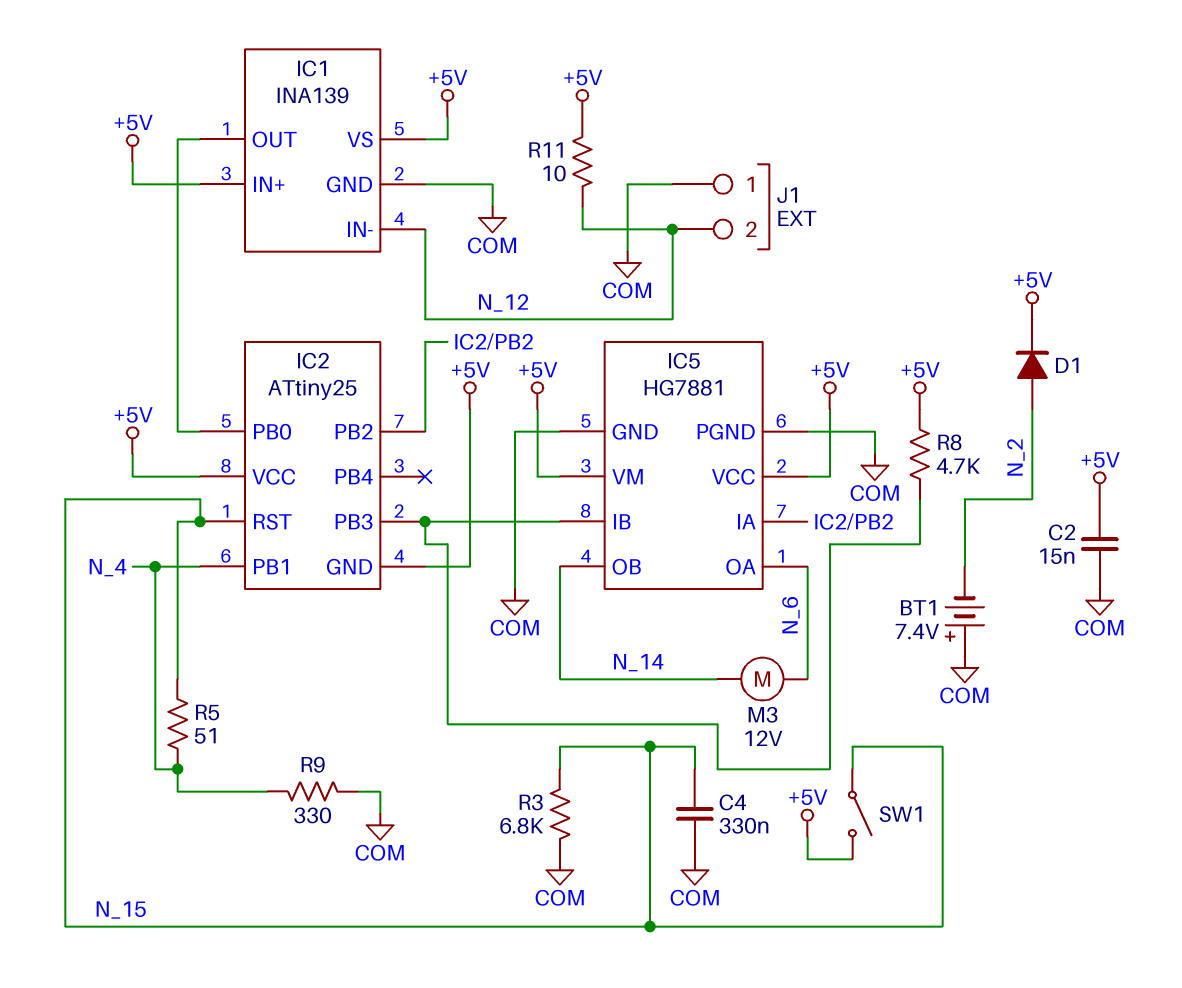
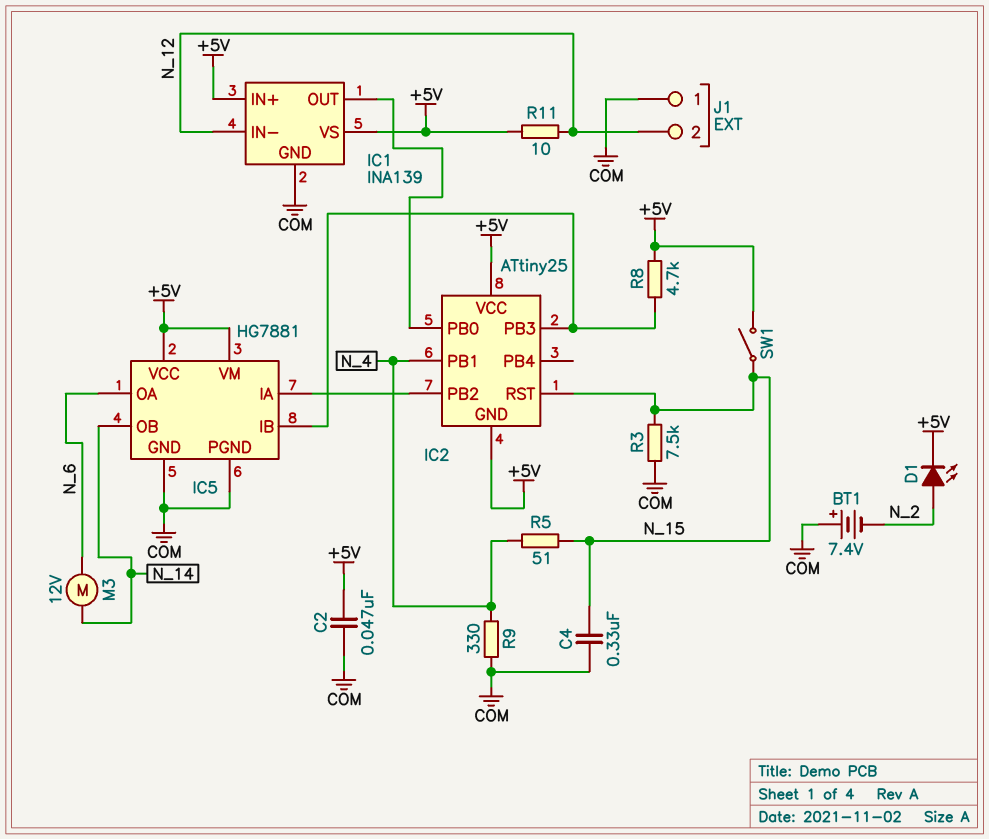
C2: 15nF (+5V, COM) -> 47nF (+5V, COM)
D1: diode (A N_2, K +5V) -> LED (A N_2, K +5V)
R3: 6.8k (COM, N_15) -> 7.5k (COM, N_15)

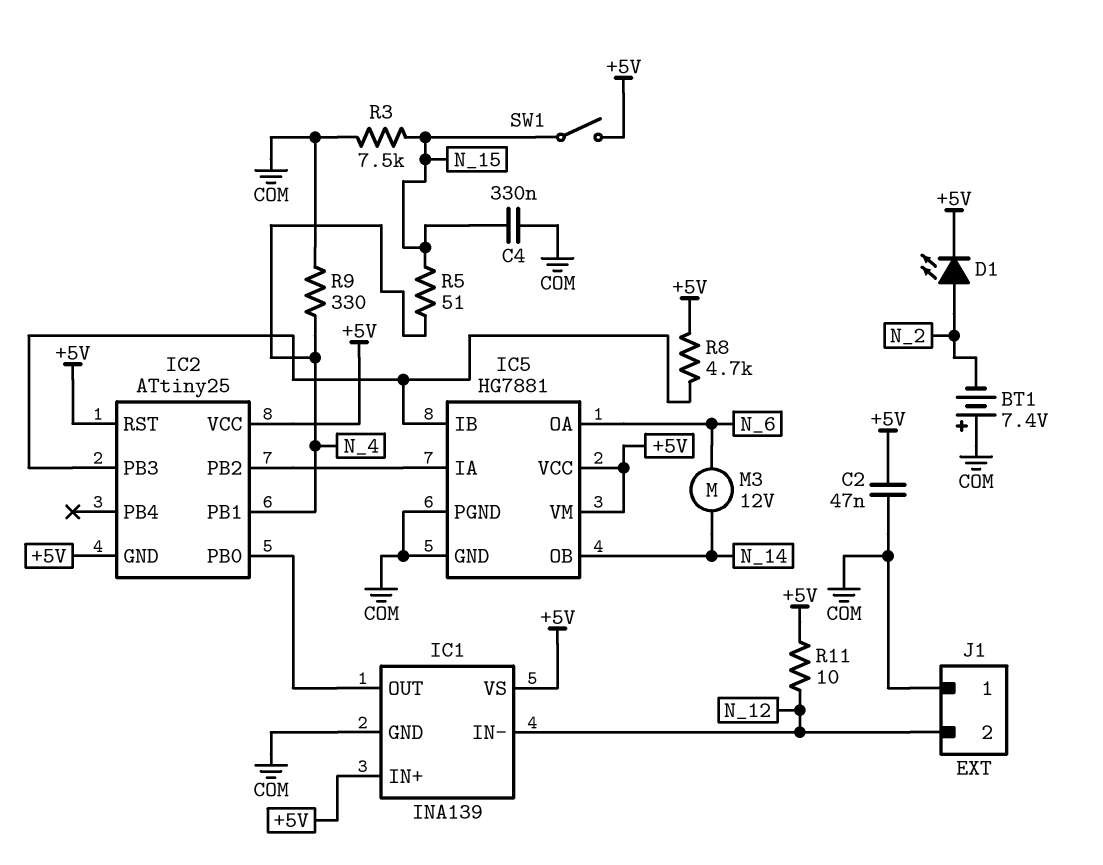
IC2 pin RST: N_15 -> +5V

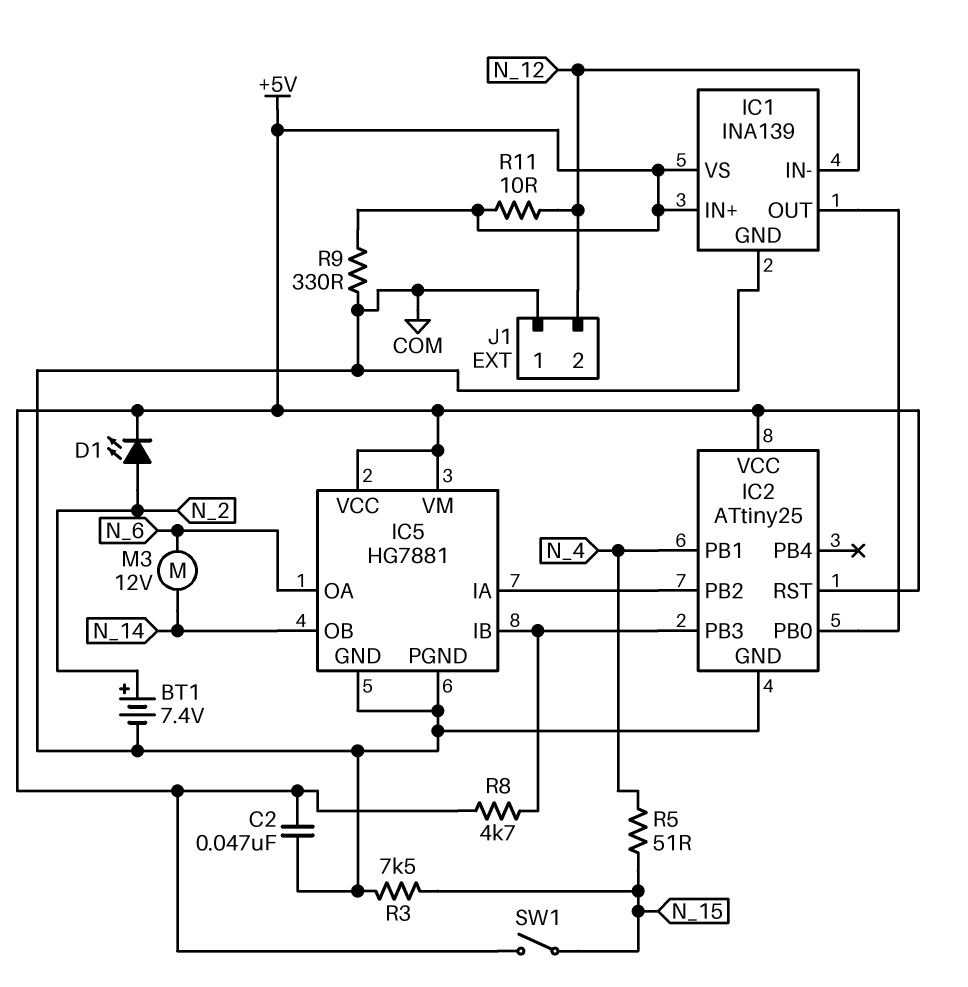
BT1: 7.4V (plus COM, minus N_2) -> 7.4V (plus N_2, minus COM)
C4: 330nF (COM, N_15) -> none
IC2 pin GND: +5V -> COM
R9: 330 (COM, N_4) -> 330 (+5V, COM)

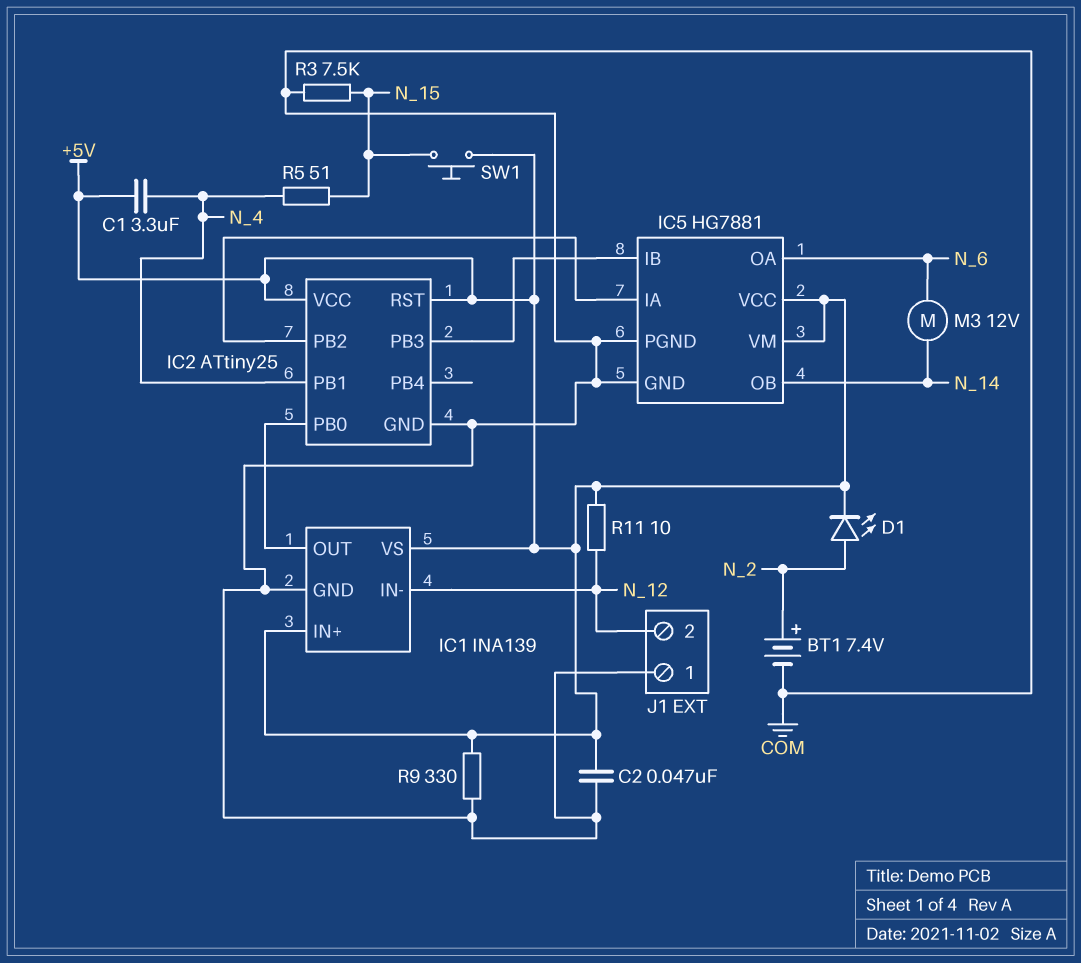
C1: none -> 3.3uF (+5V, N_4)
R8: 4.7k (+5V, IC2/PB3) -> none
SW1: switch (+5V, N_15) -> button (+5V, N_15)

